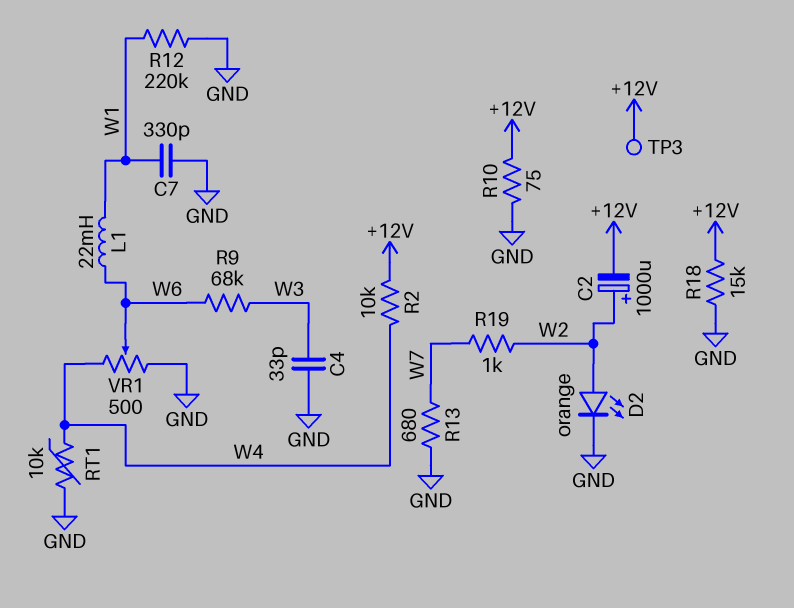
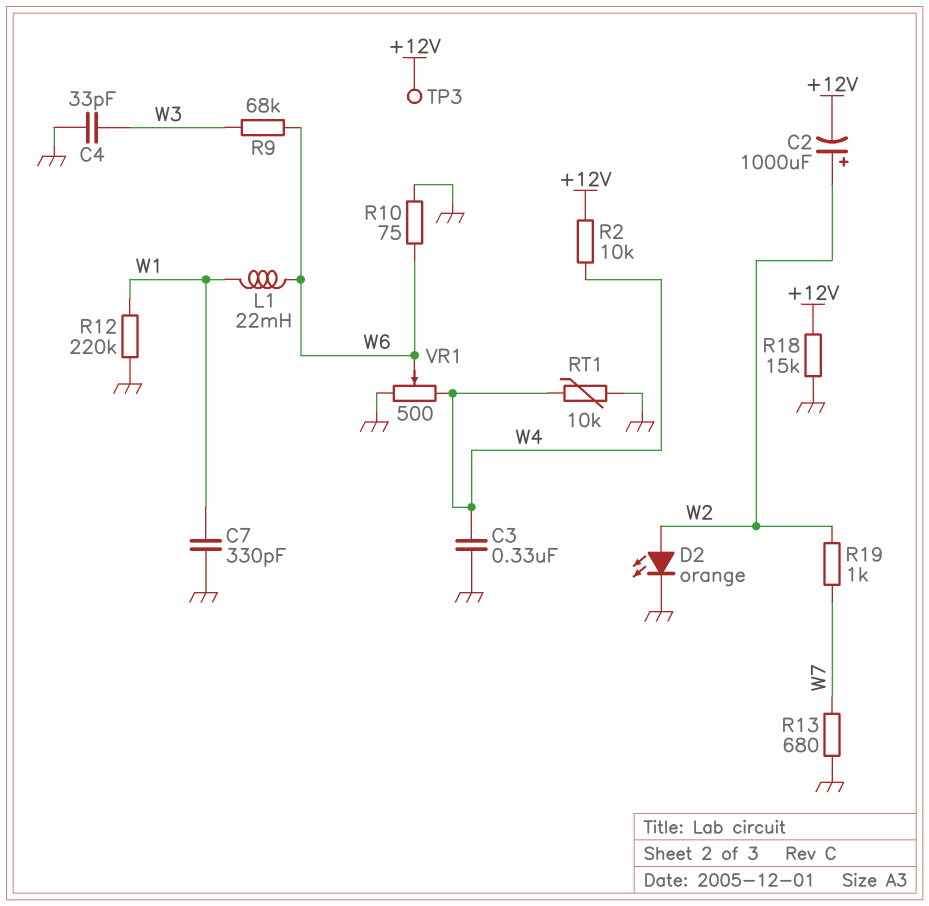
C3: none -> 330nF (GND, W4)
R10: 75 (+12V, GND) -> 75 (GND, W6)

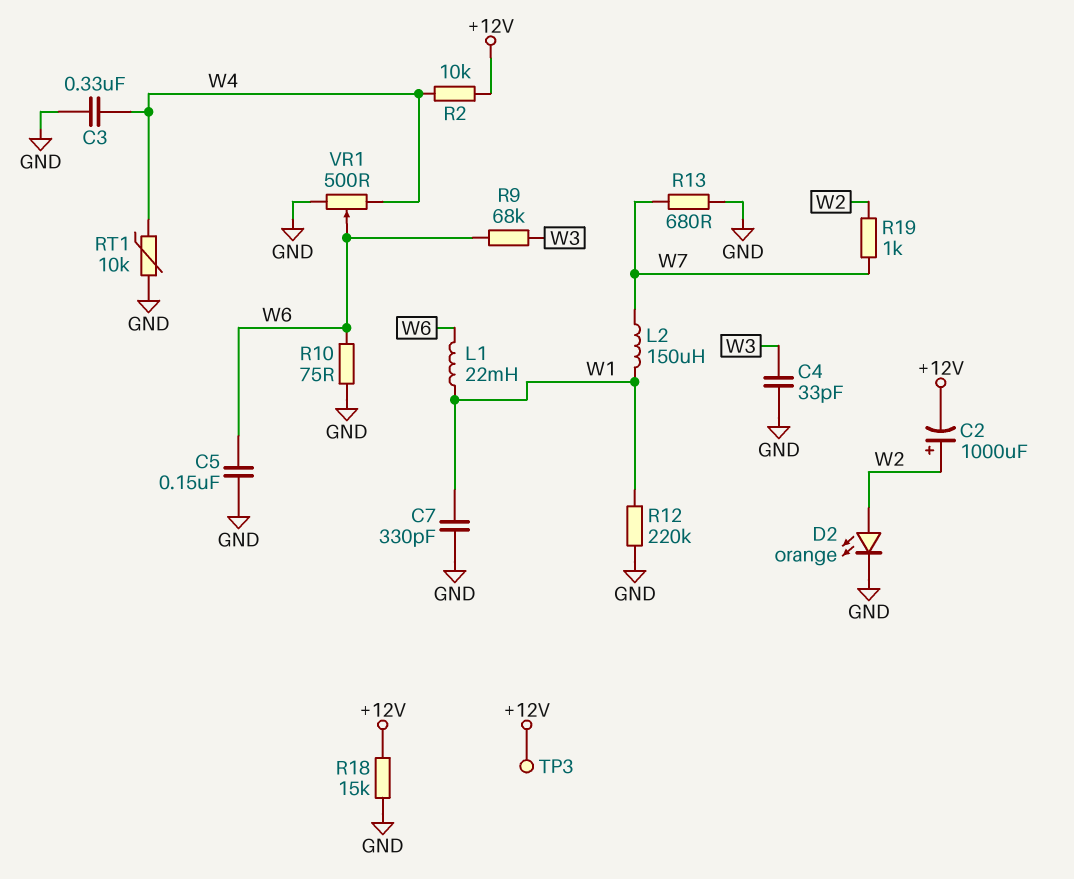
C5: none -> 150nF (GND, W6)
L2: none -> 150uH (W1, W7)

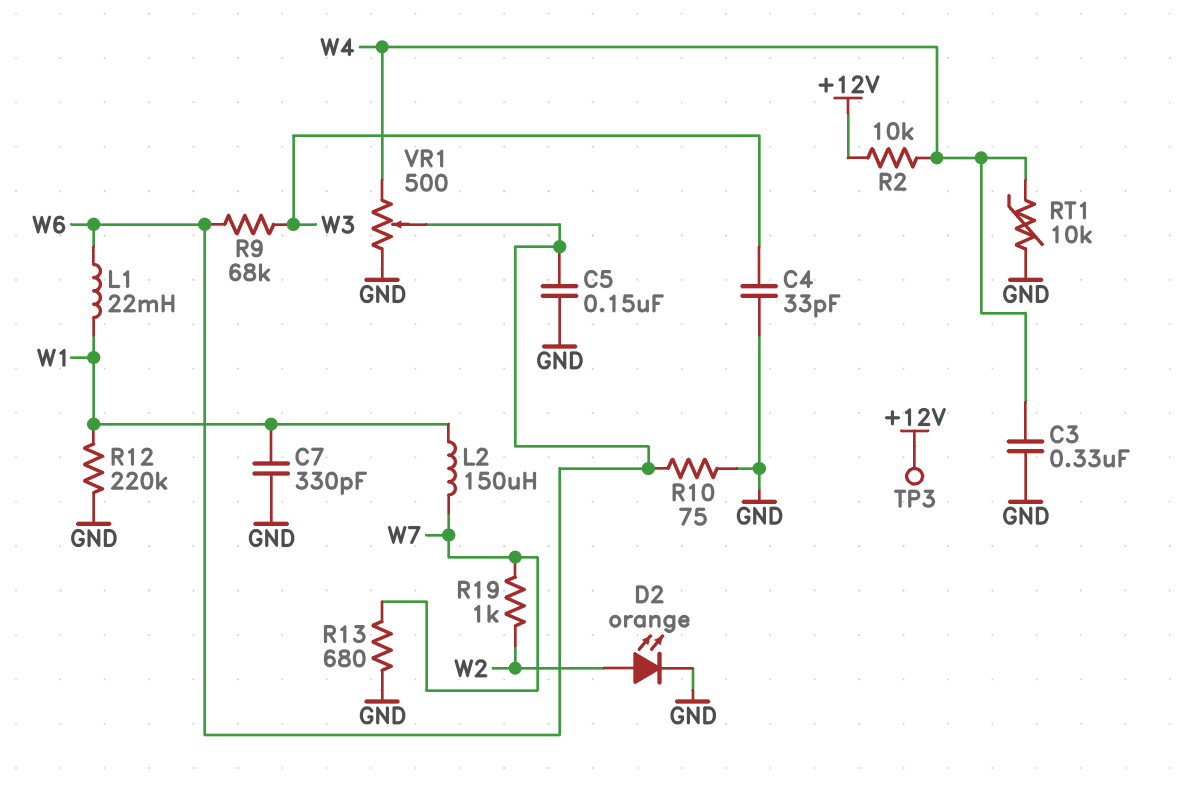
C2: 1000uF (plus W2, minus +12V) -> none
R18: 15k (+12V, GND) -> none

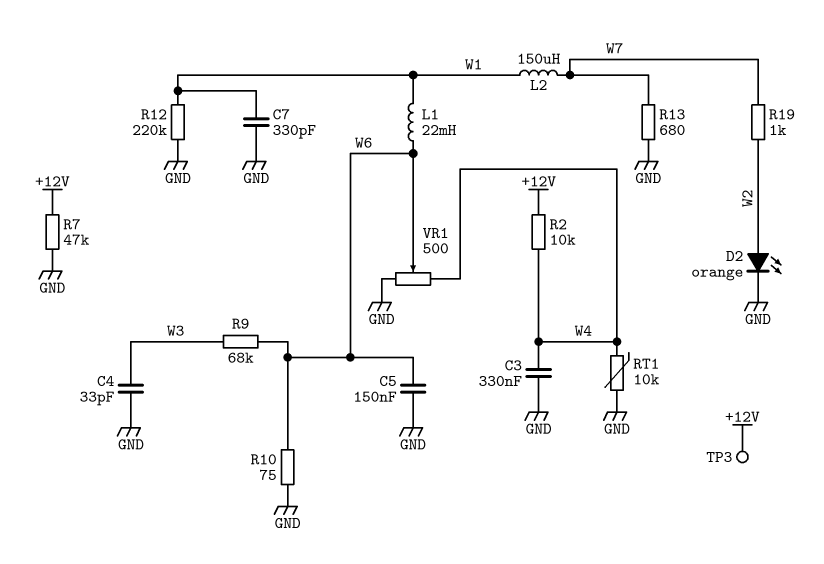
R7: none -> 47k (+12V, GND)

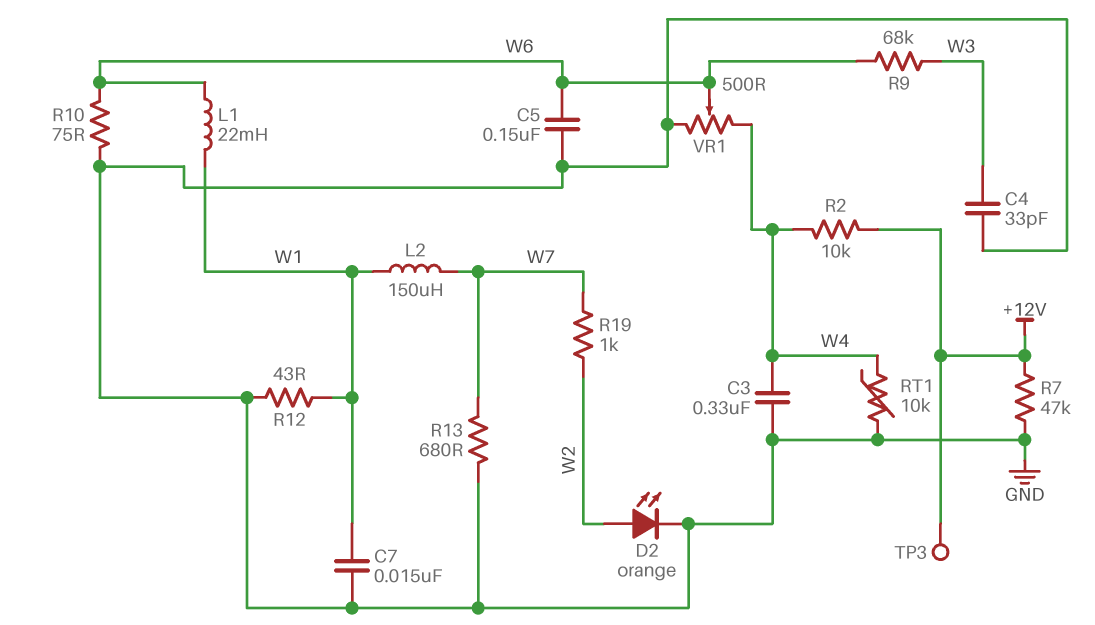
C7: 330pF (GND, W1) -> 15nF (GND, W1)
R12: 220k (GND, W1) -> 43 (GND, W1)

